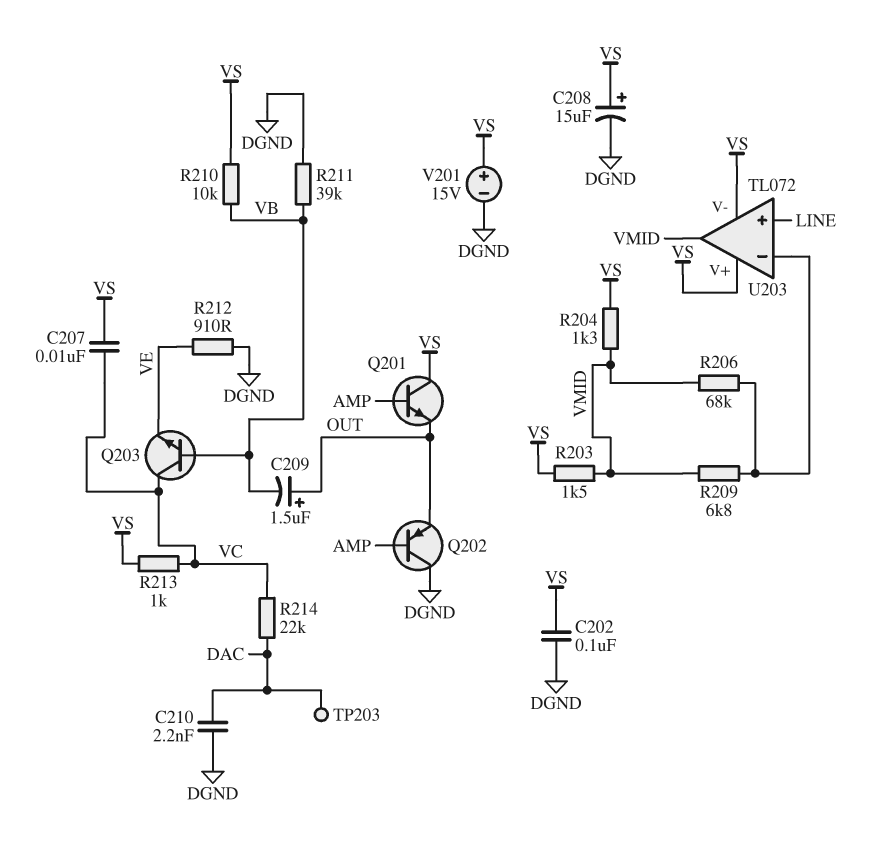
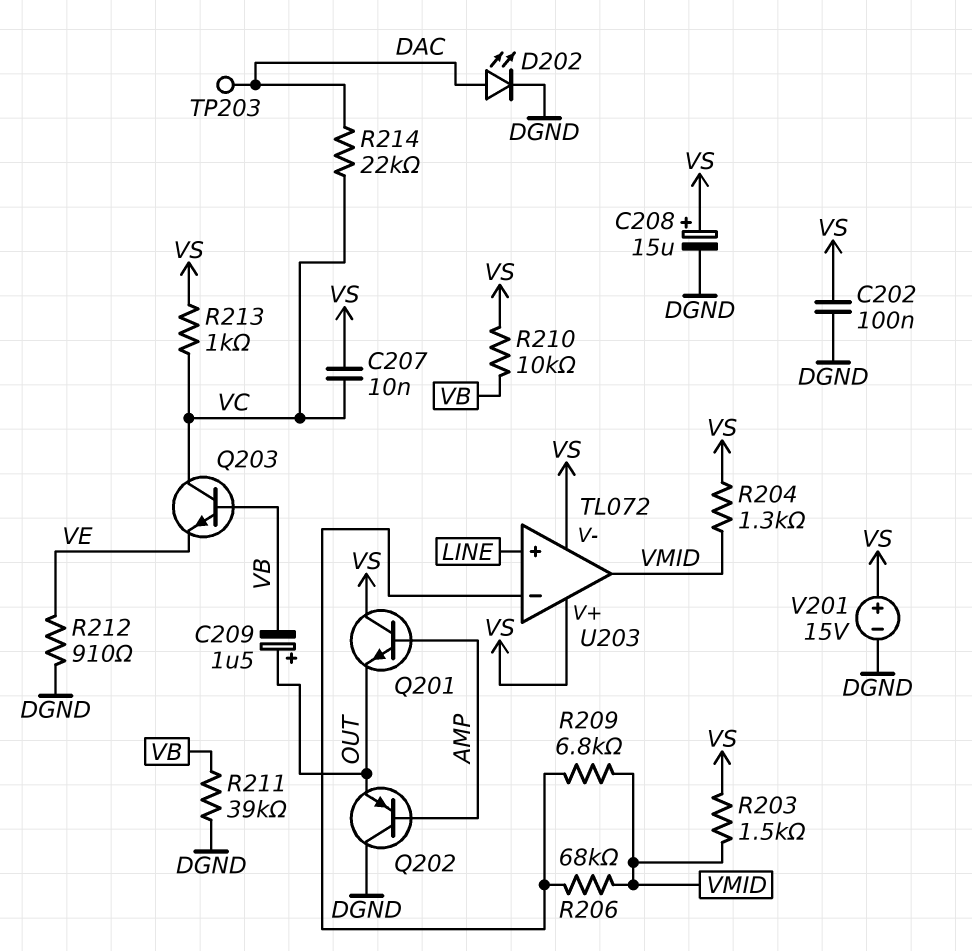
C210: 2.2nF (DAC, DGND) -> none
D202: none -> LED (A DAC, K DGND)

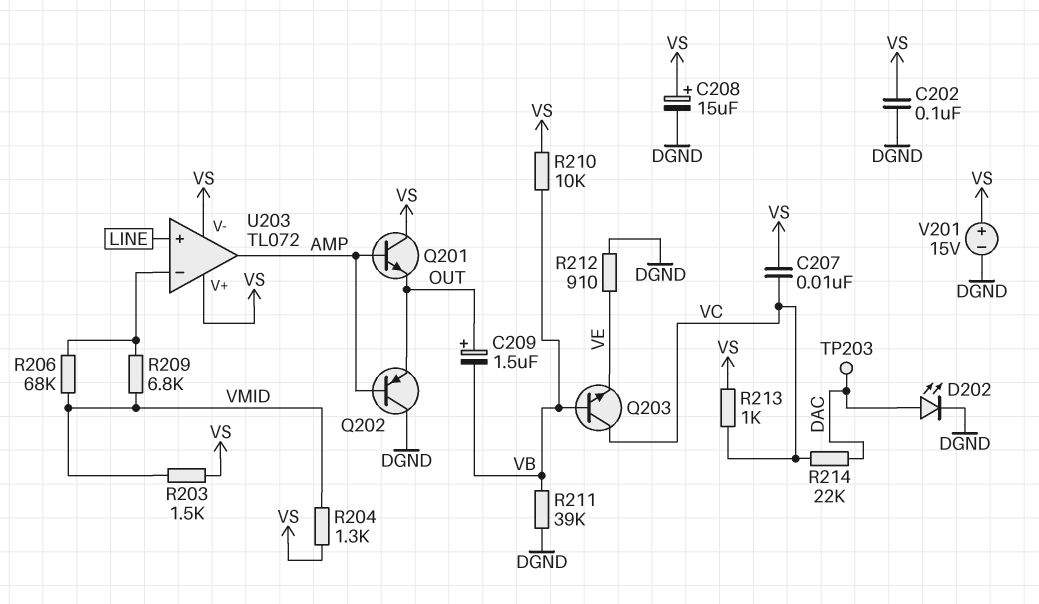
U203 pin out: VMID -> AMP

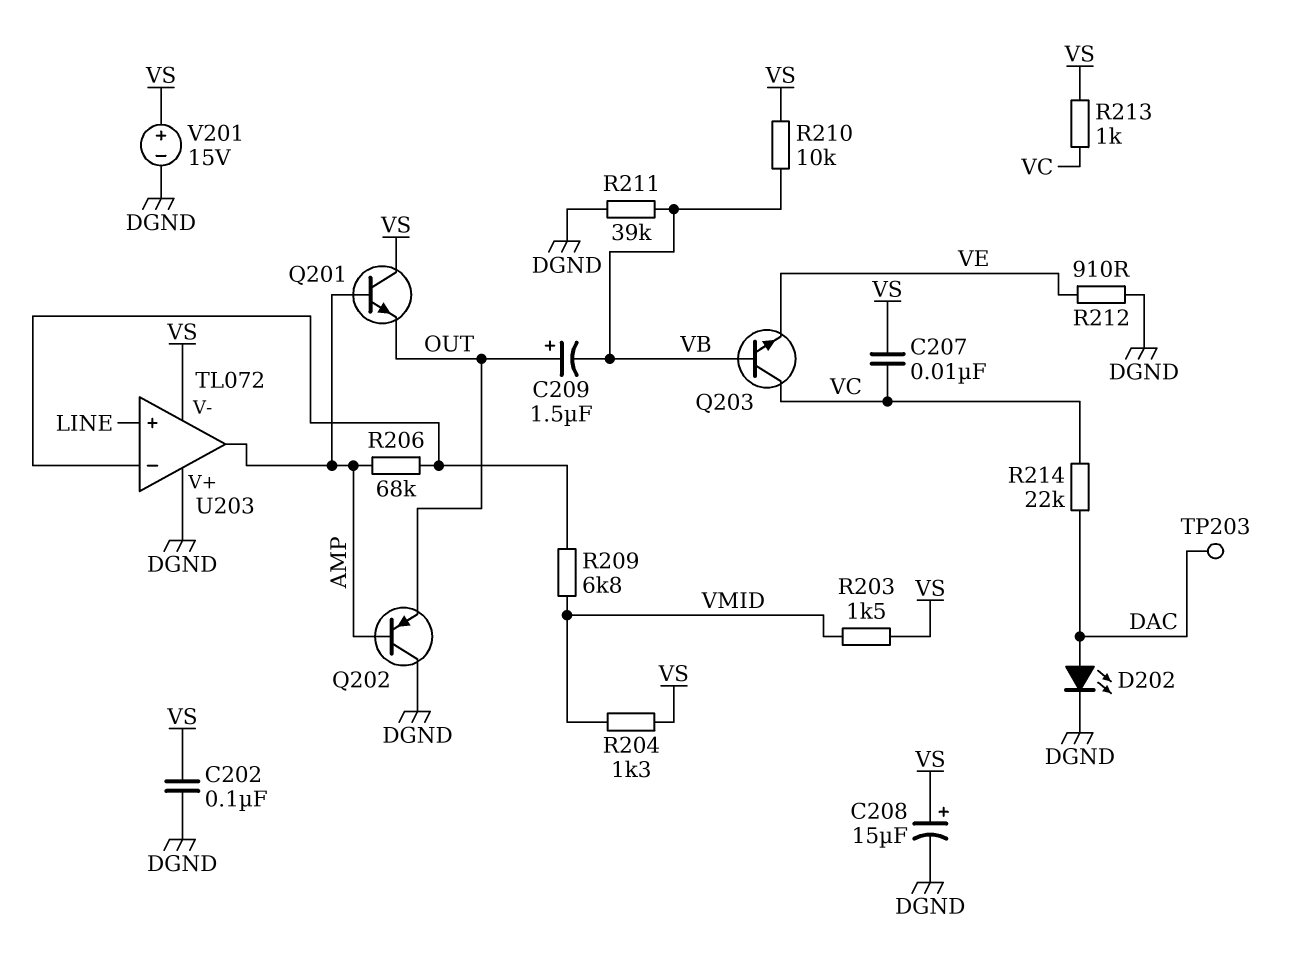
R206: 68k (U203/in-, VMID) -> 68k (AMP, U203/in-)
U203 pin V+: VS -> DGND

